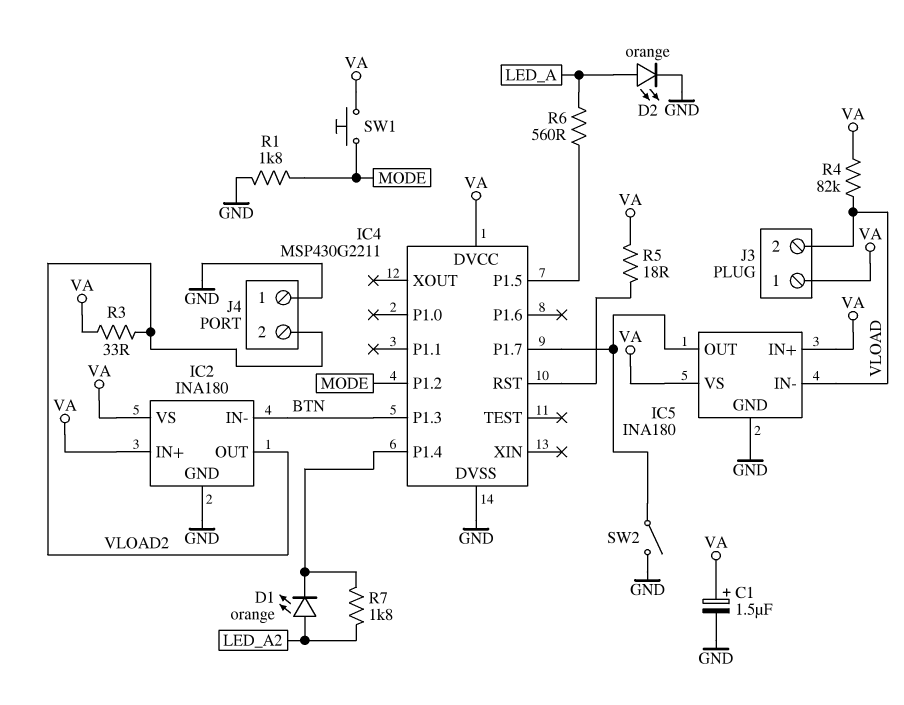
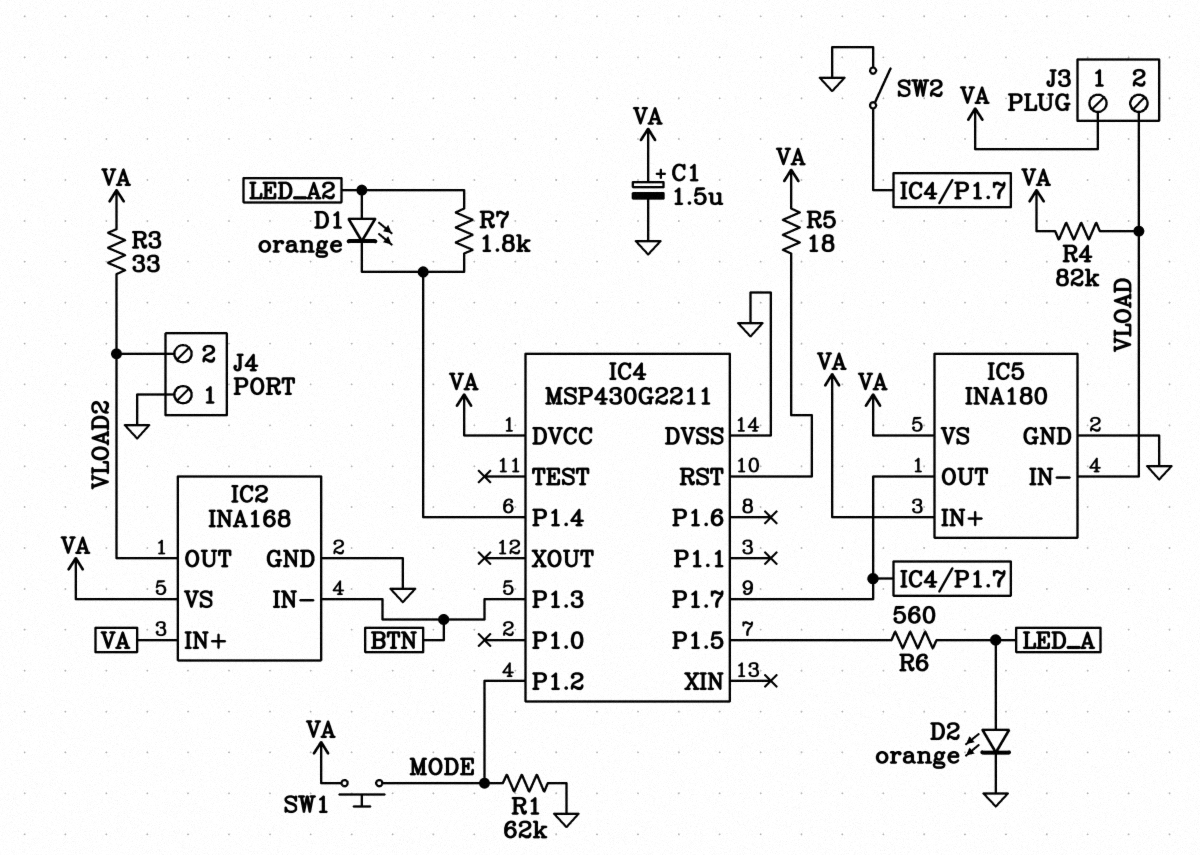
IC2: INA180 -> INA168
R1: 1.8k (GND, MODE) -> 62k (GND, MODE)

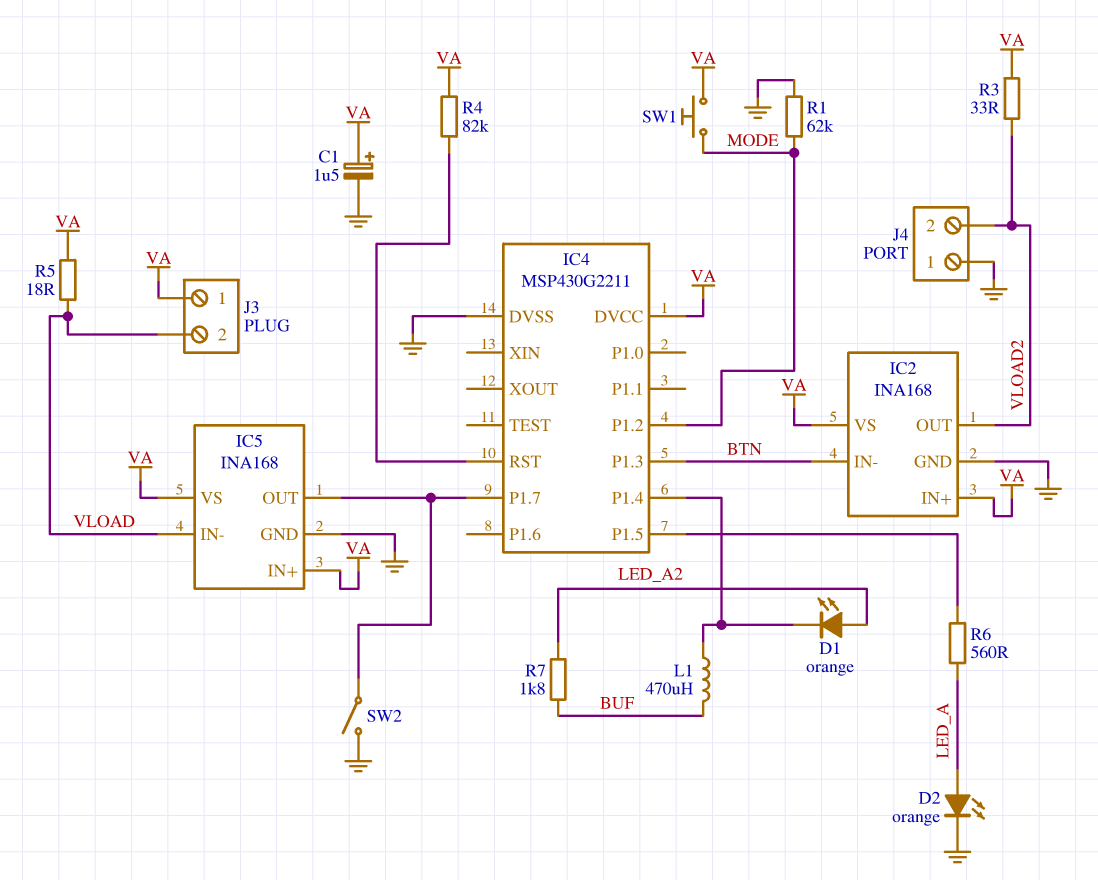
IC5: INA180 -> INA168
L1: none -> 470uH (BUF, IC4/P1.4)
R4: 82k (VA, VLOAD) -> 82k (IC4/RST, VA)
R5: 18 (IC4/RST, VA) -> 18 (VA, VLOAD)
R7: 1.8k (IC4/P1.4, LED_A2) -> 1.8k (BUF, LED_A2)

